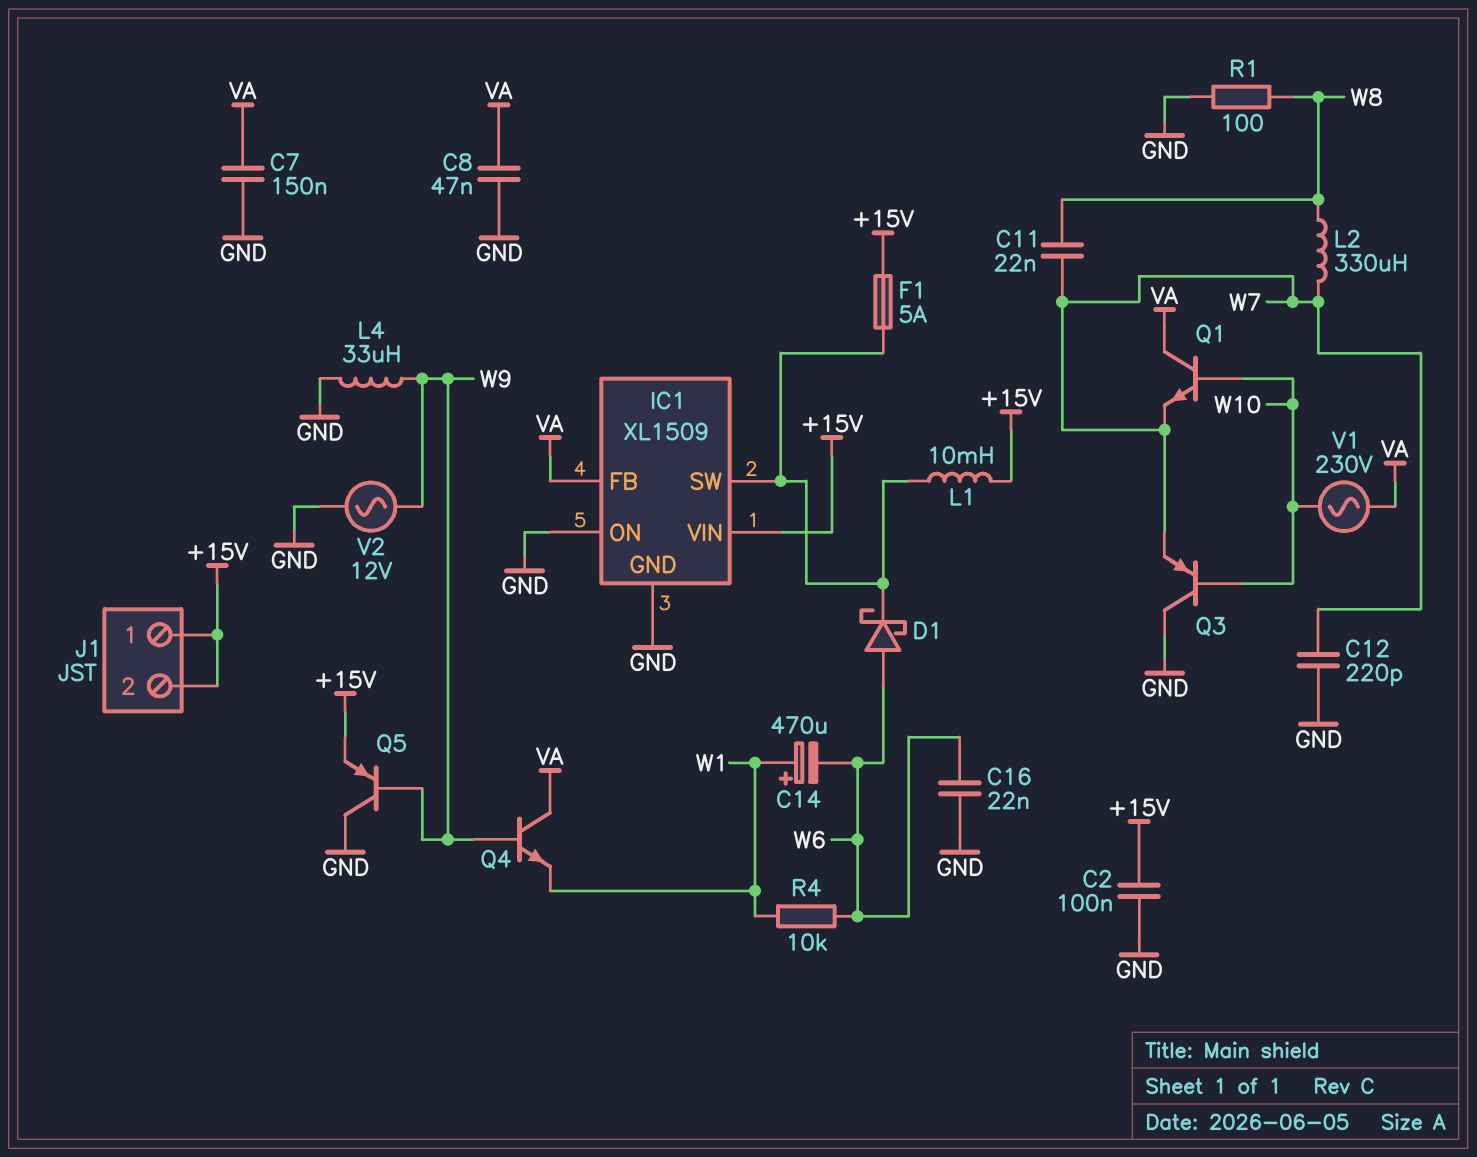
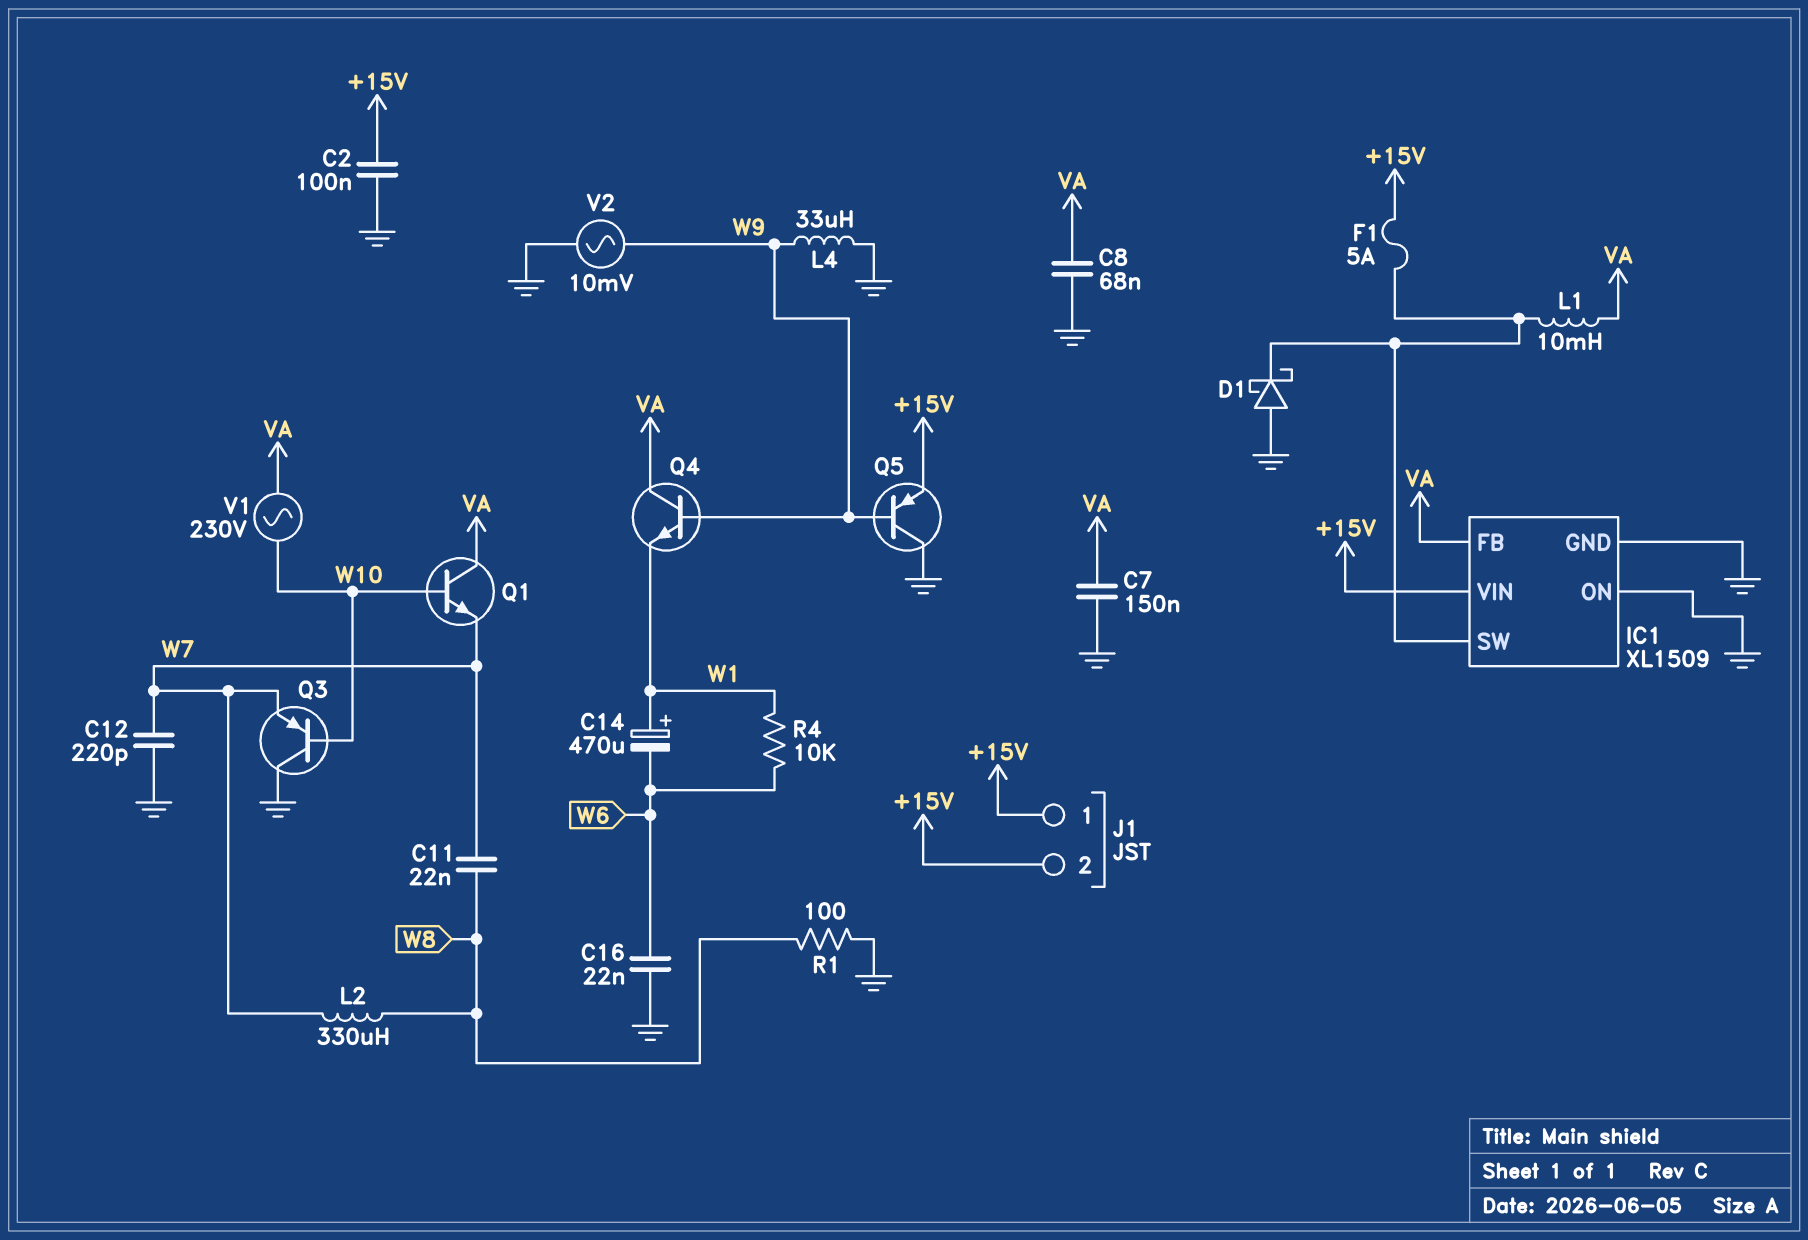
C8: 47nF (GND, VA) -> 68nF (GND, VA)
D1: schottky (A W6, K IC1/SW) -> schottky (A GND, K IC1/SW)
L1: 10mH (+15V, IC1/SW) -> 10mH (IC1/SW, VA)
V2: AC 12V (GND, W9) -> AC 10mV (GND, W9)

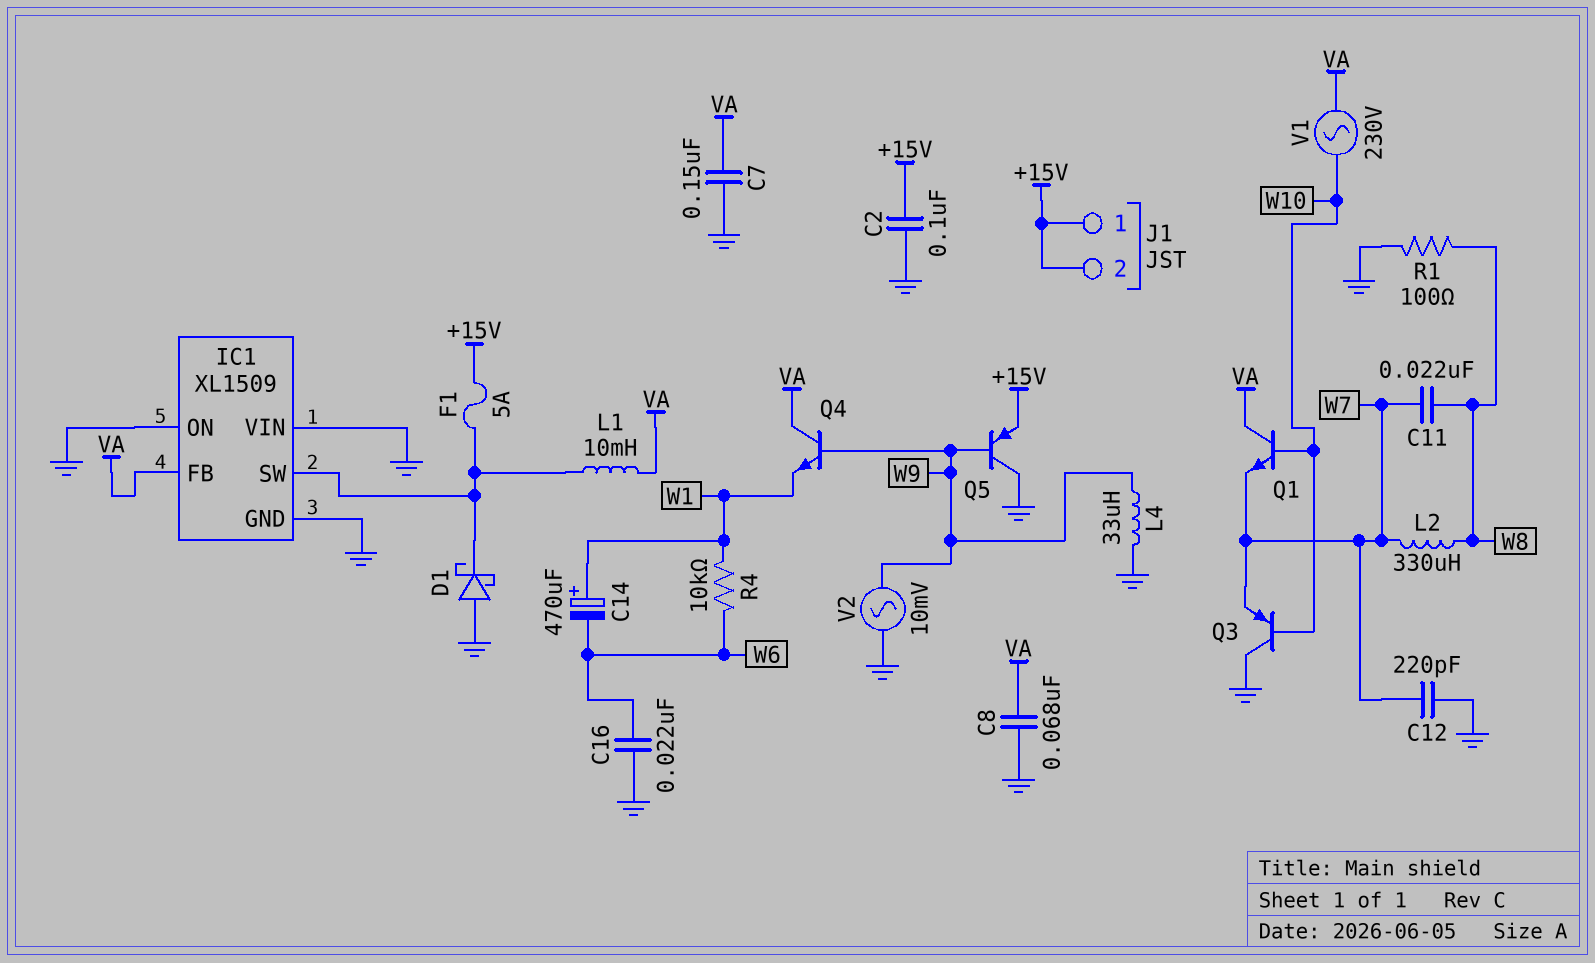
IC1 pin VIN: +15V -> GND

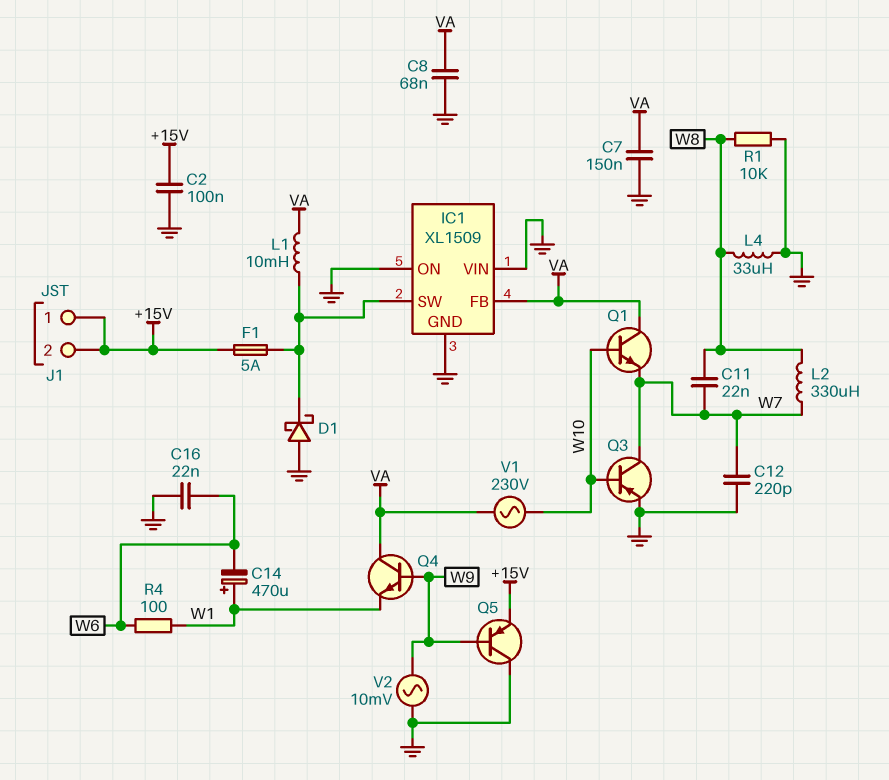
L4: 33uH (GND, W9) -> 33uH (GND, W8)
Q3: PNP (B W10, C GND, E W7) -> PNP (B W10, C W7, E GND)
R1: 100 (GND, W8) -> 10k (GND, W8)
R4: 10k (W1, W6) -> 100 (W1, W6)

